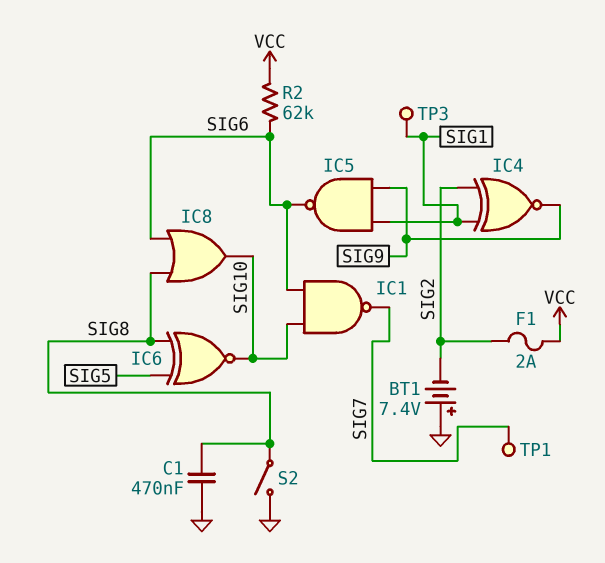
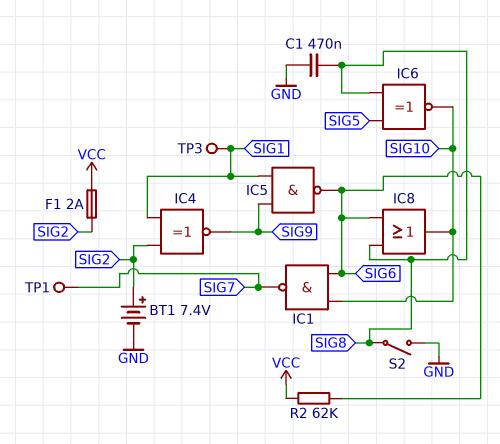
BT1: 7.4V (plus GND, minus SIG2) -> 7.4V (plus SIG2, minus GND)

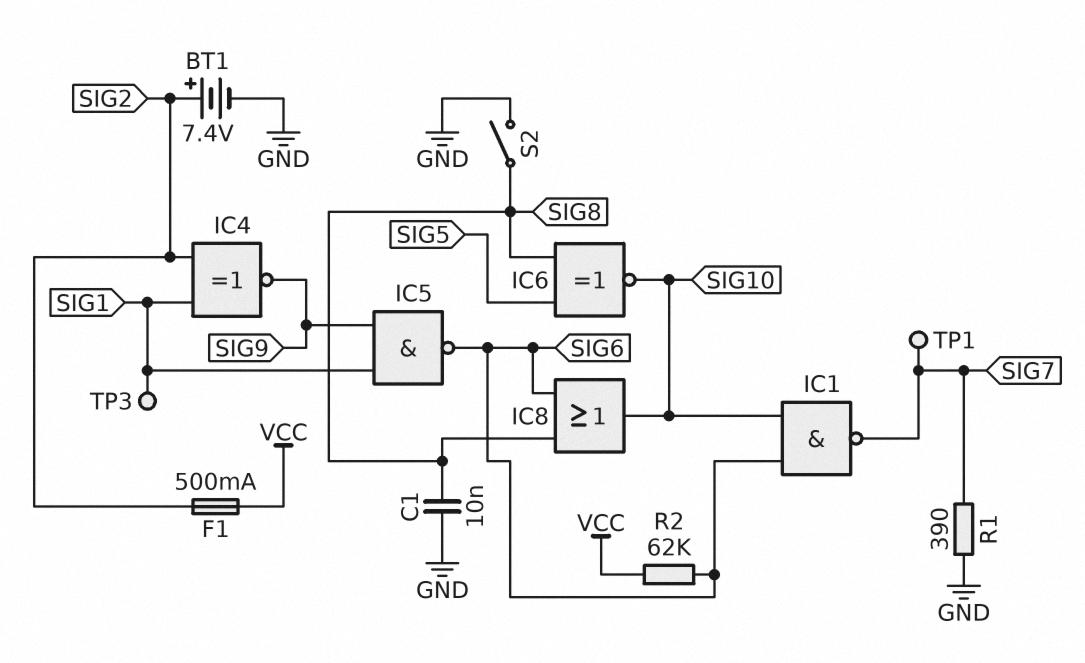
C1: 470nF (GND, SIG8) -> 10nF (GND, SIG8)
F1: 2A (SIG2, VCC) -> 500mA (SIG2, VCC)
R1: none -> 390 (GND, SIG7)

